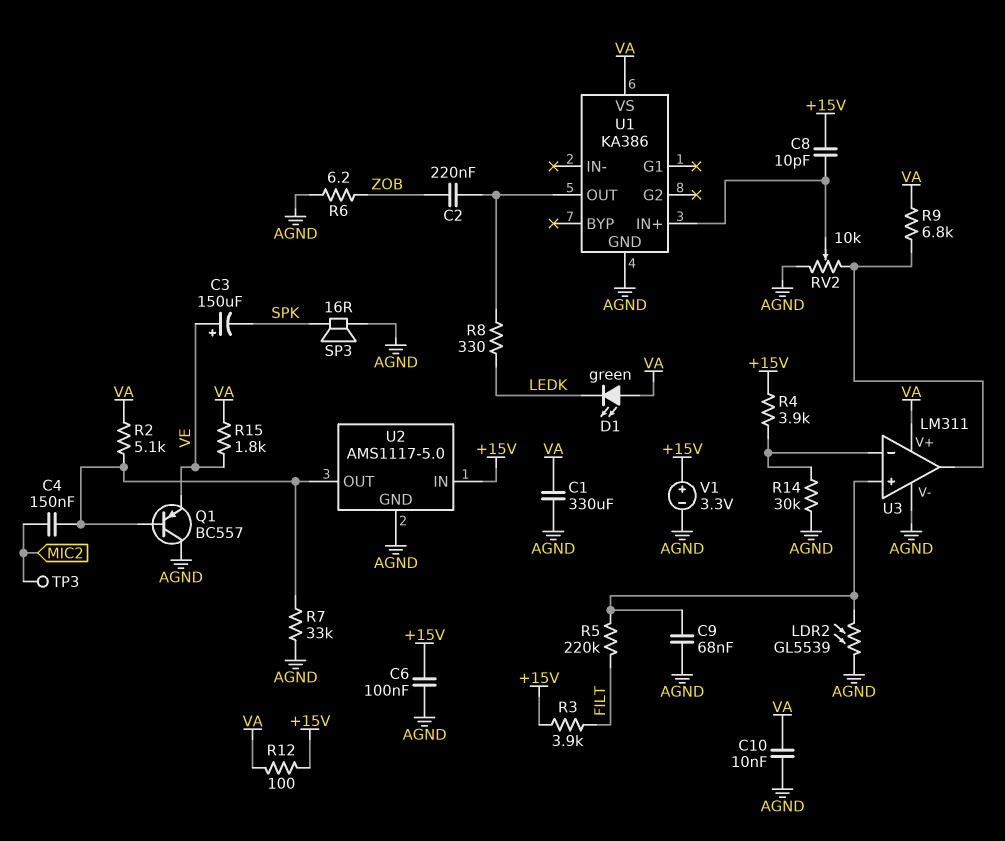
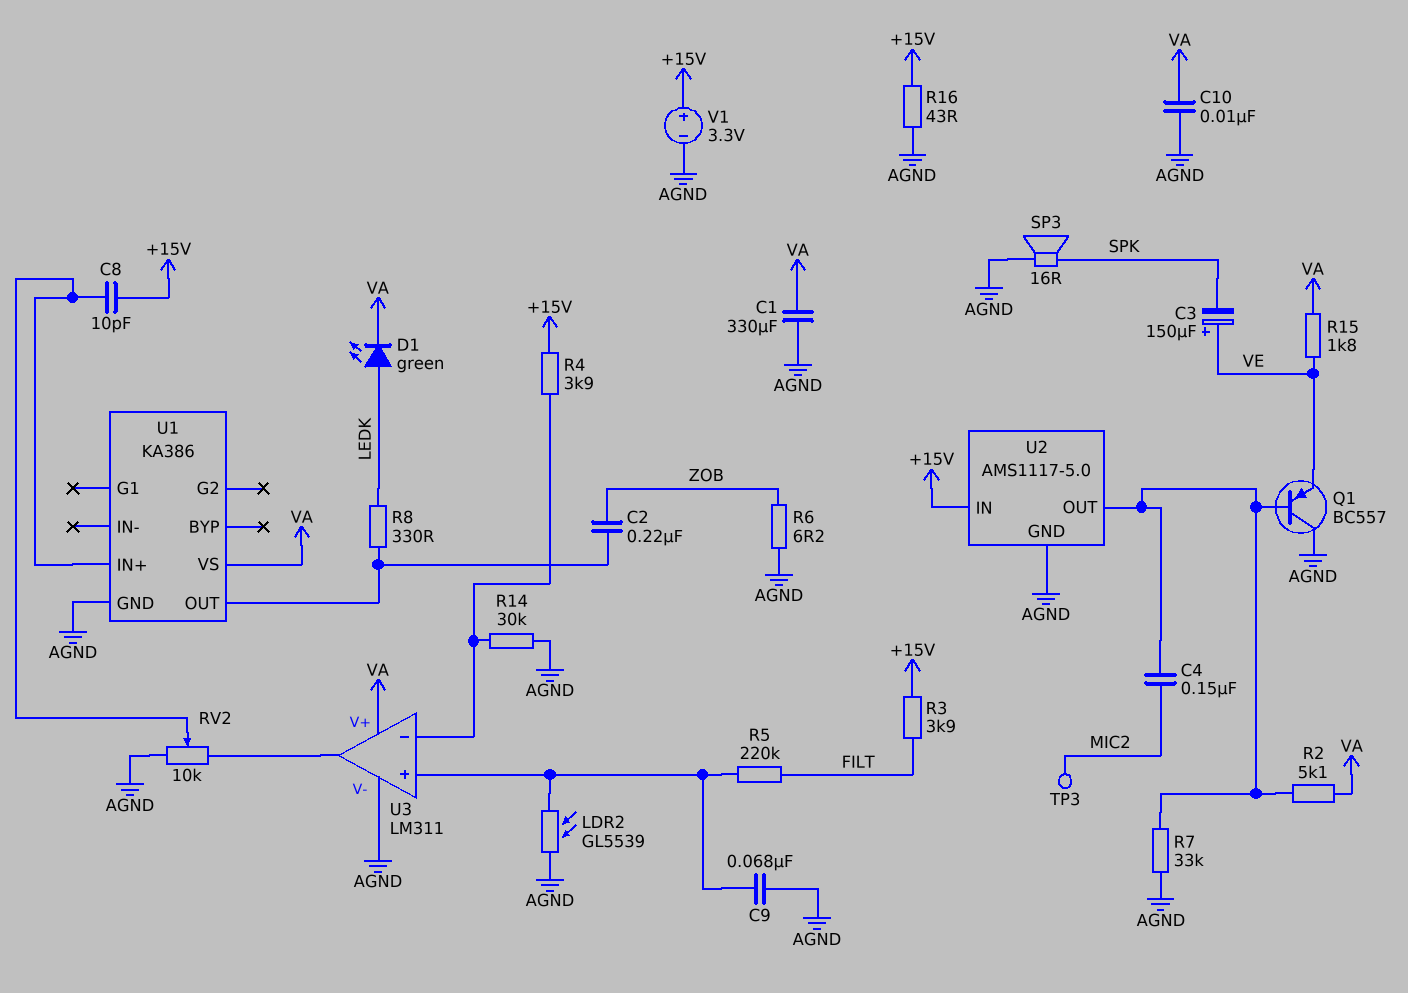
C6: 100nF (+15V, AGND) -> none
D1: LED green (A VA, K LEDK) -> LED green (A LEDK, K VA)
R9: 6.8k (U3/out, VA) -> none
R12: 100 (+15V, VA) -> none
R16: none -> 43 (+15V, AGND)

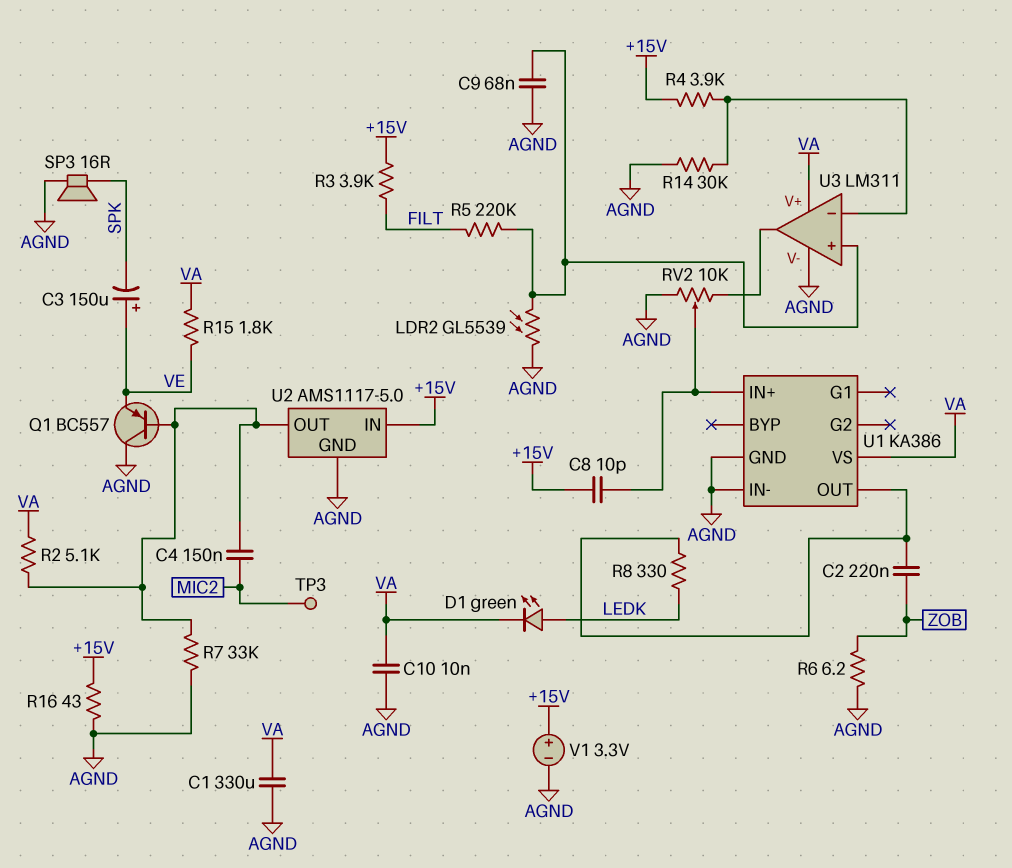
U1 pin IN-: none -> AGND

